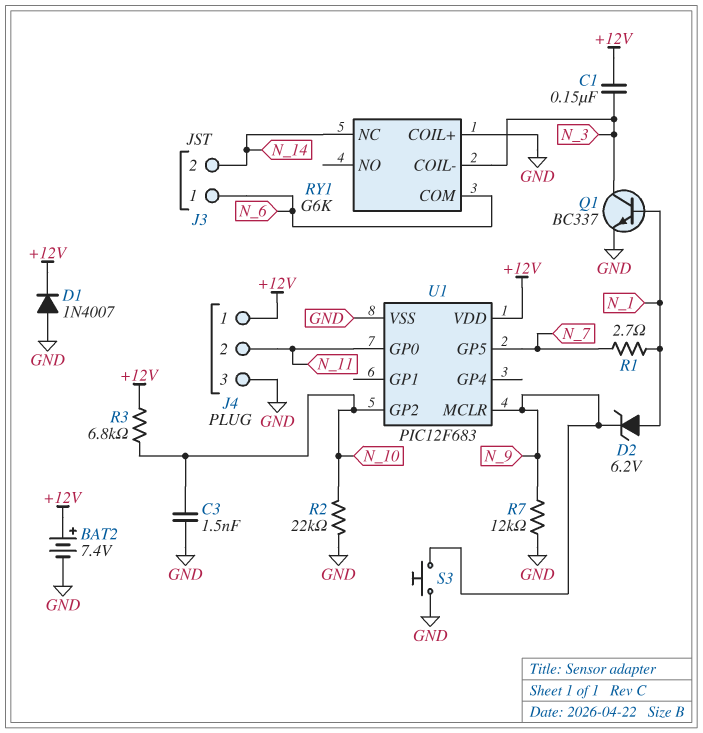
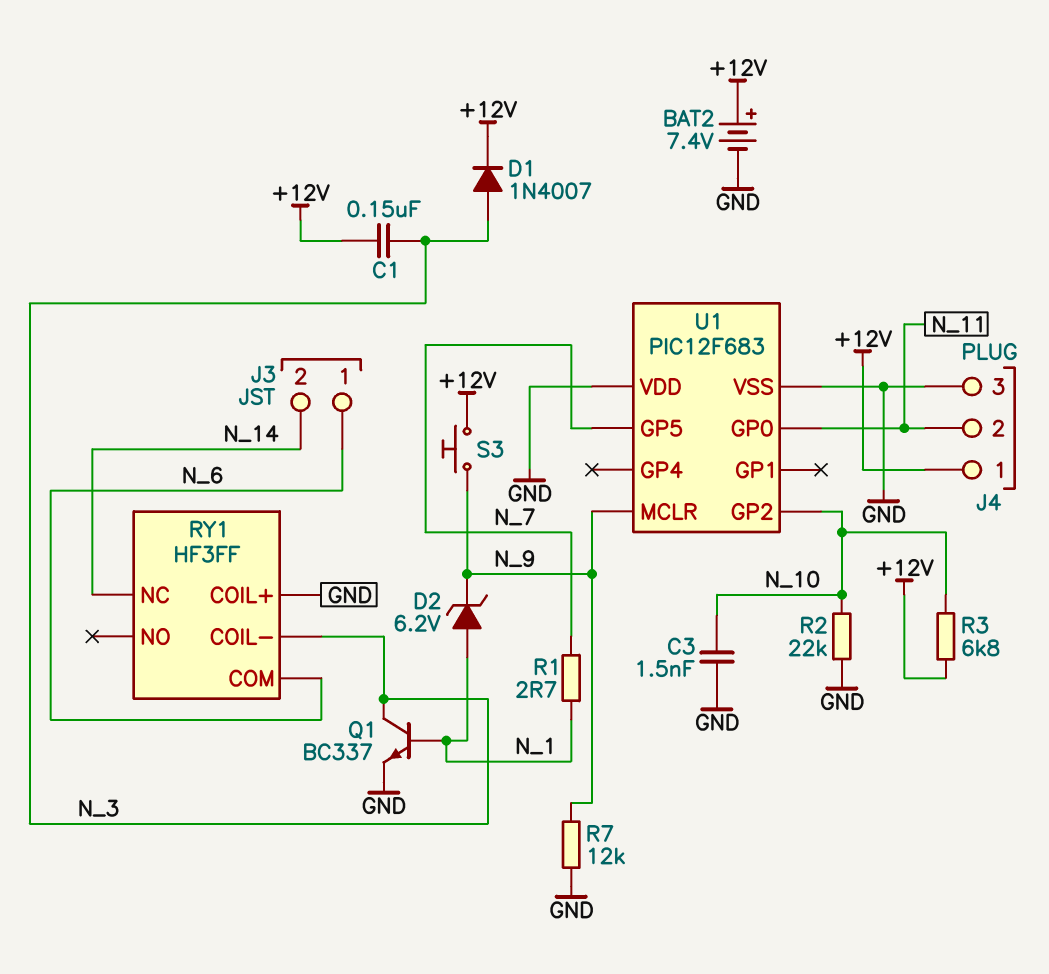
D1: diode 1N4007 (A GND, K +12V) -> diode 1N4007 (A N_3, K +12V)
RY1: G6K -> HF3FF
S3: button (GND, N_9) -> button (+12V, N_9)
U1 pin VDD: +12V -> GND

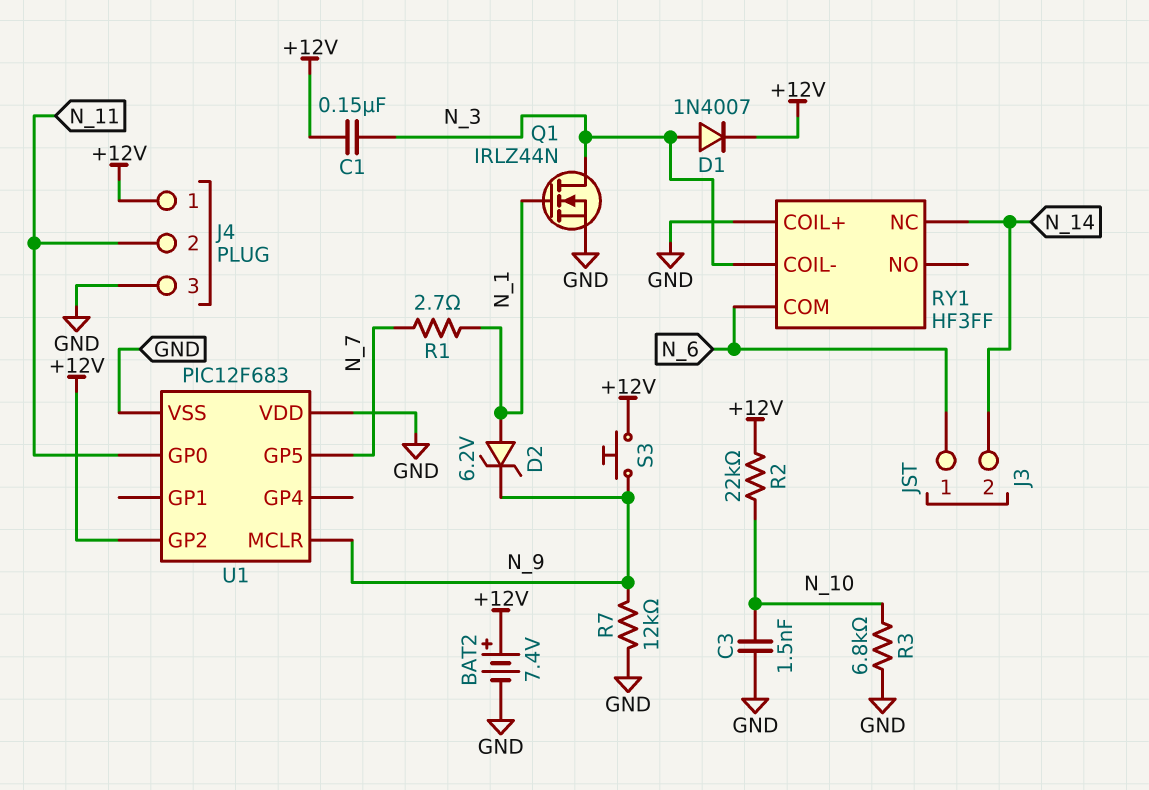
Q1: NPN BC337 (B N_1, C N_3, E GND) -> NMOS IRLZ44N (G N_1, D N_3, S GND)
R2: 22k (GND, N_10) -> 22k (+12V, N_10)
R3: 6.8k (+12V, N_10) -> 6.8k (GND, N_10)
U1 pin GP2: N_10 -> +12V

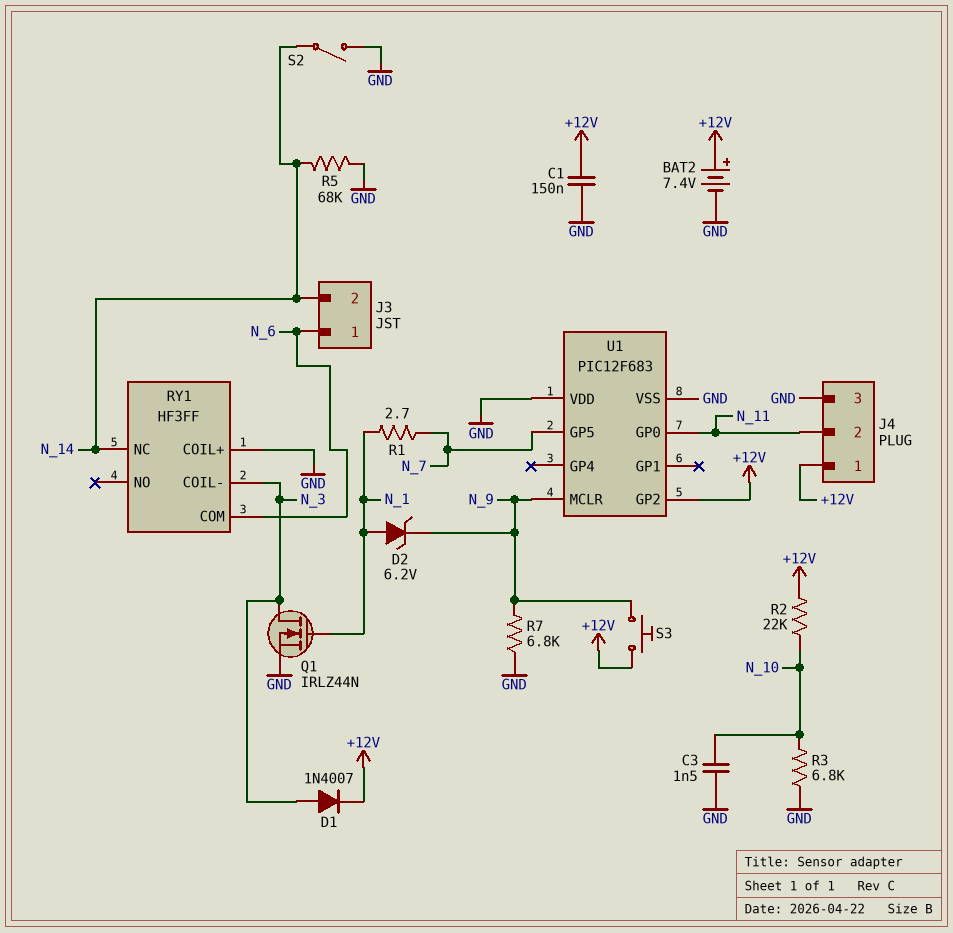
C1: 150nF (+12V, N_3) -> 150nF (+12V, GND)
R5: none -> 68k (GND, N_14)
R7: 12k (GND, N_9) -> 6.8k (GND, N_9)
S2: none -> switch (GND, N_14)

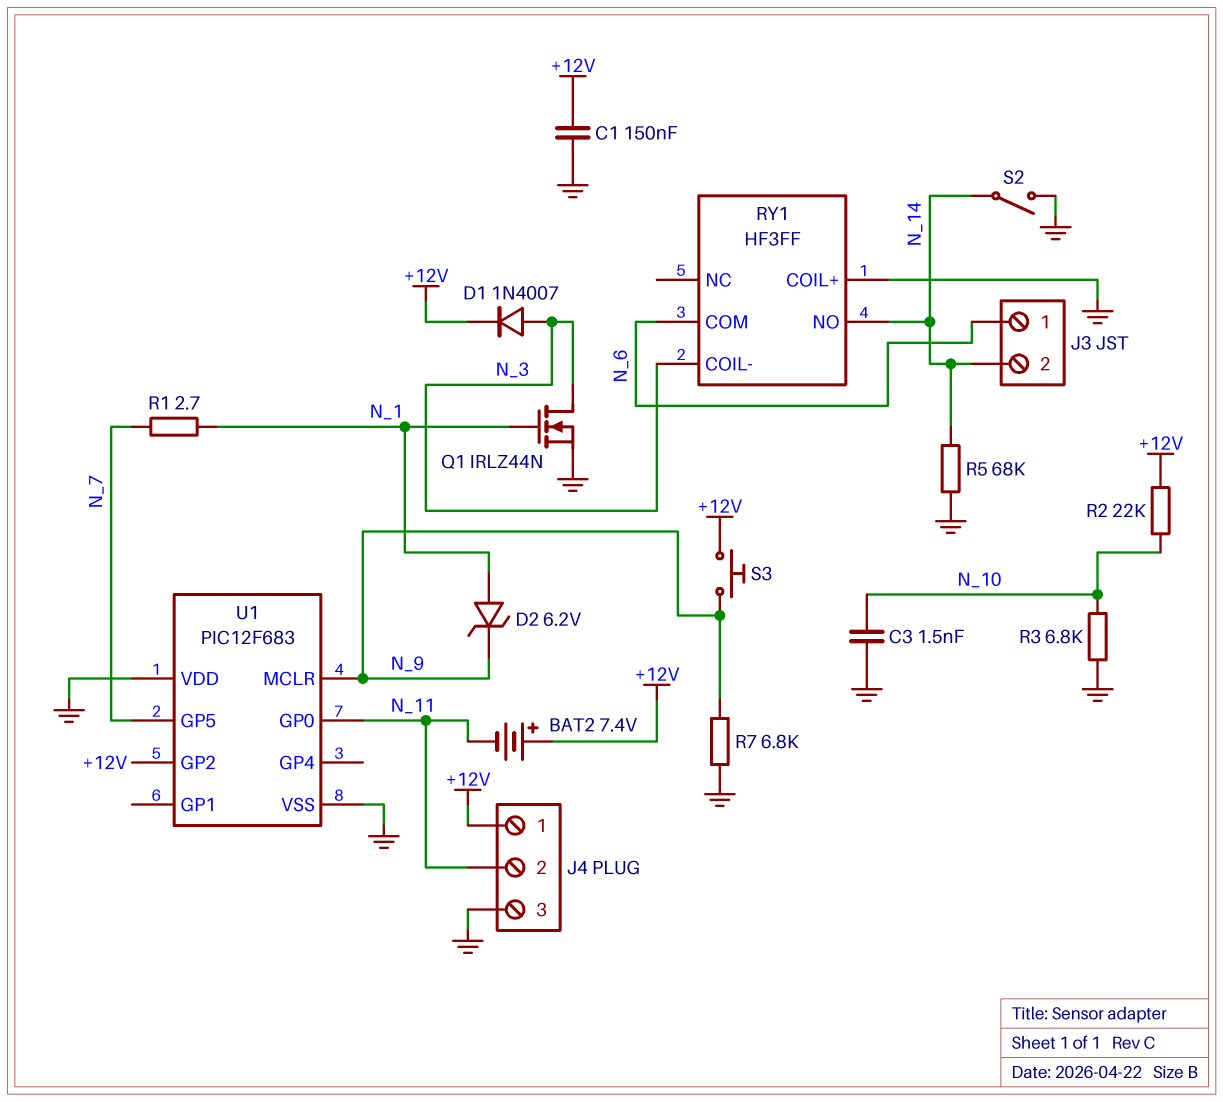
BAT2: 7.4V (plus +12V, minus GND) -> 7.4V (plus +12V, minus N_11)
RY1 pin NC: N_14 -> none
RY1 pin NO: none -> N_14

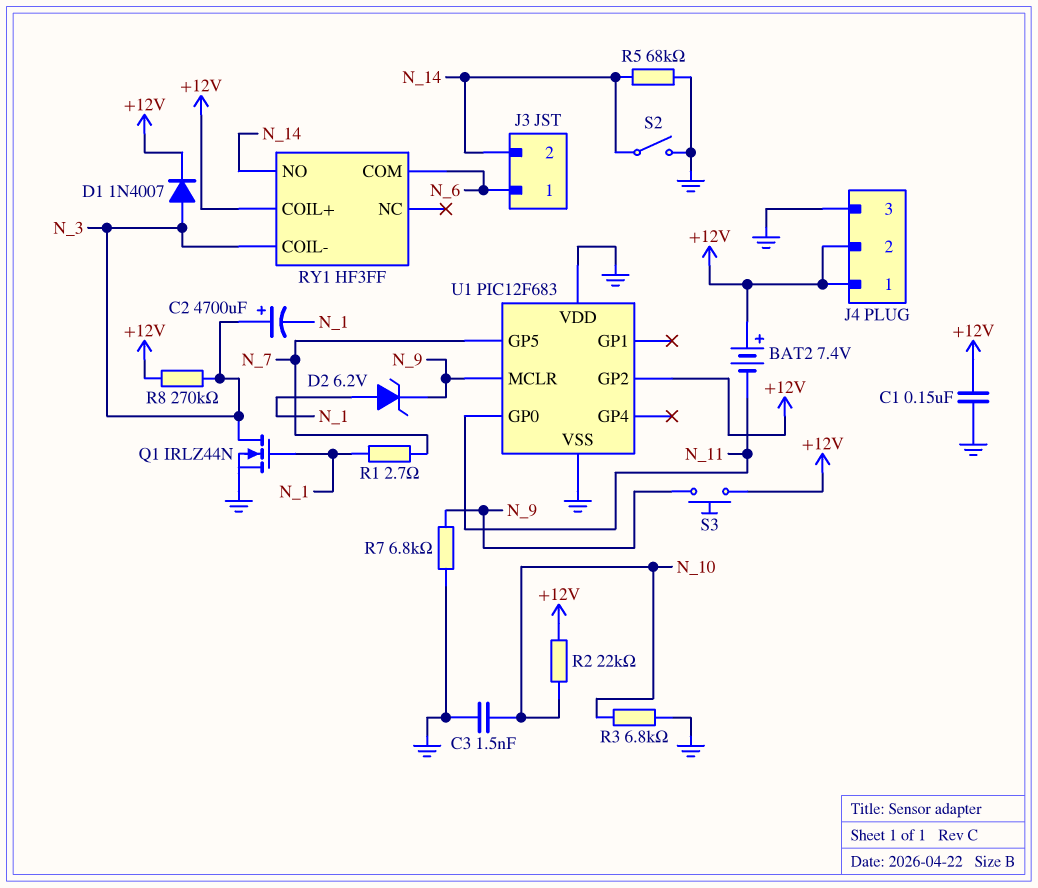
C2: none -> 4700uF (plus N_3, minus N_1)
J4 pin 2: N_11 -> +12V
R8: none -> 270k (+12V, N_3)
RY1 pin COIL+: GND -> +12V

